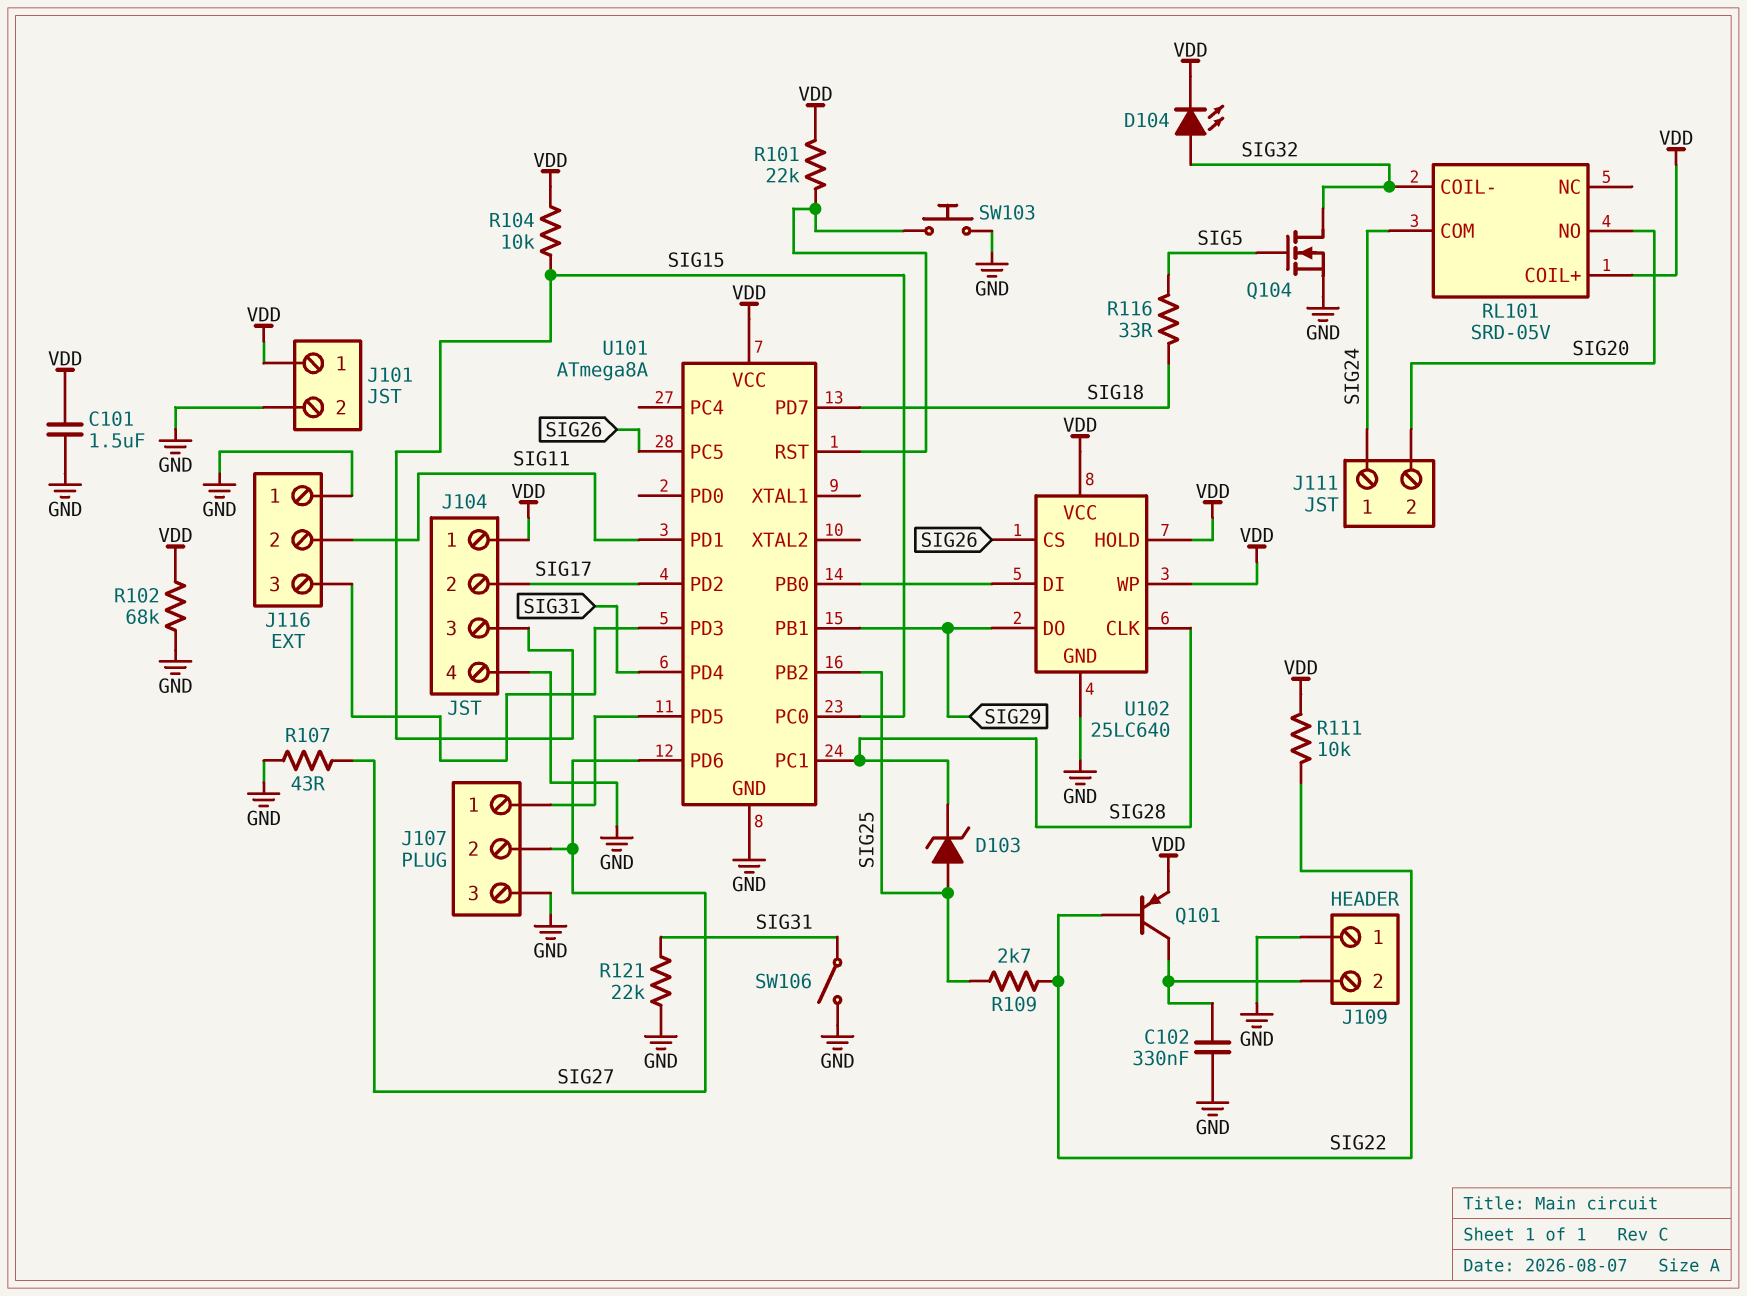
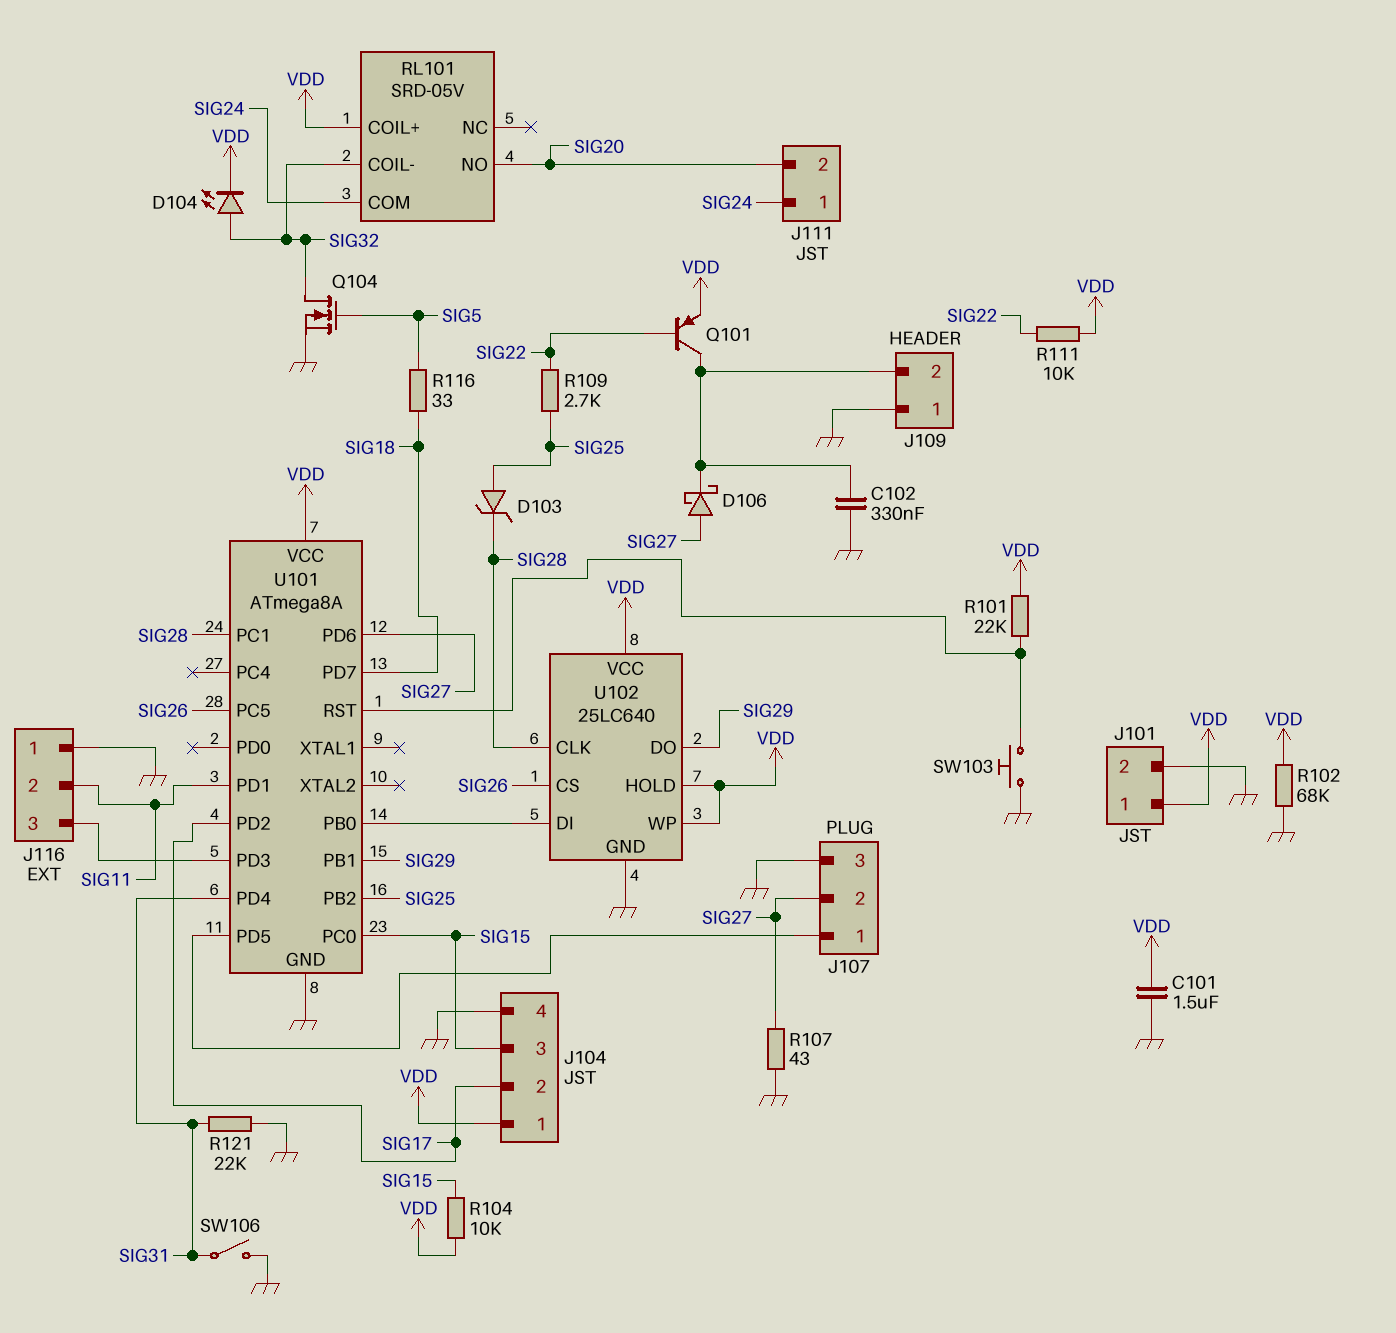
D106: none -> schottky (A SIG27, K J109/2)

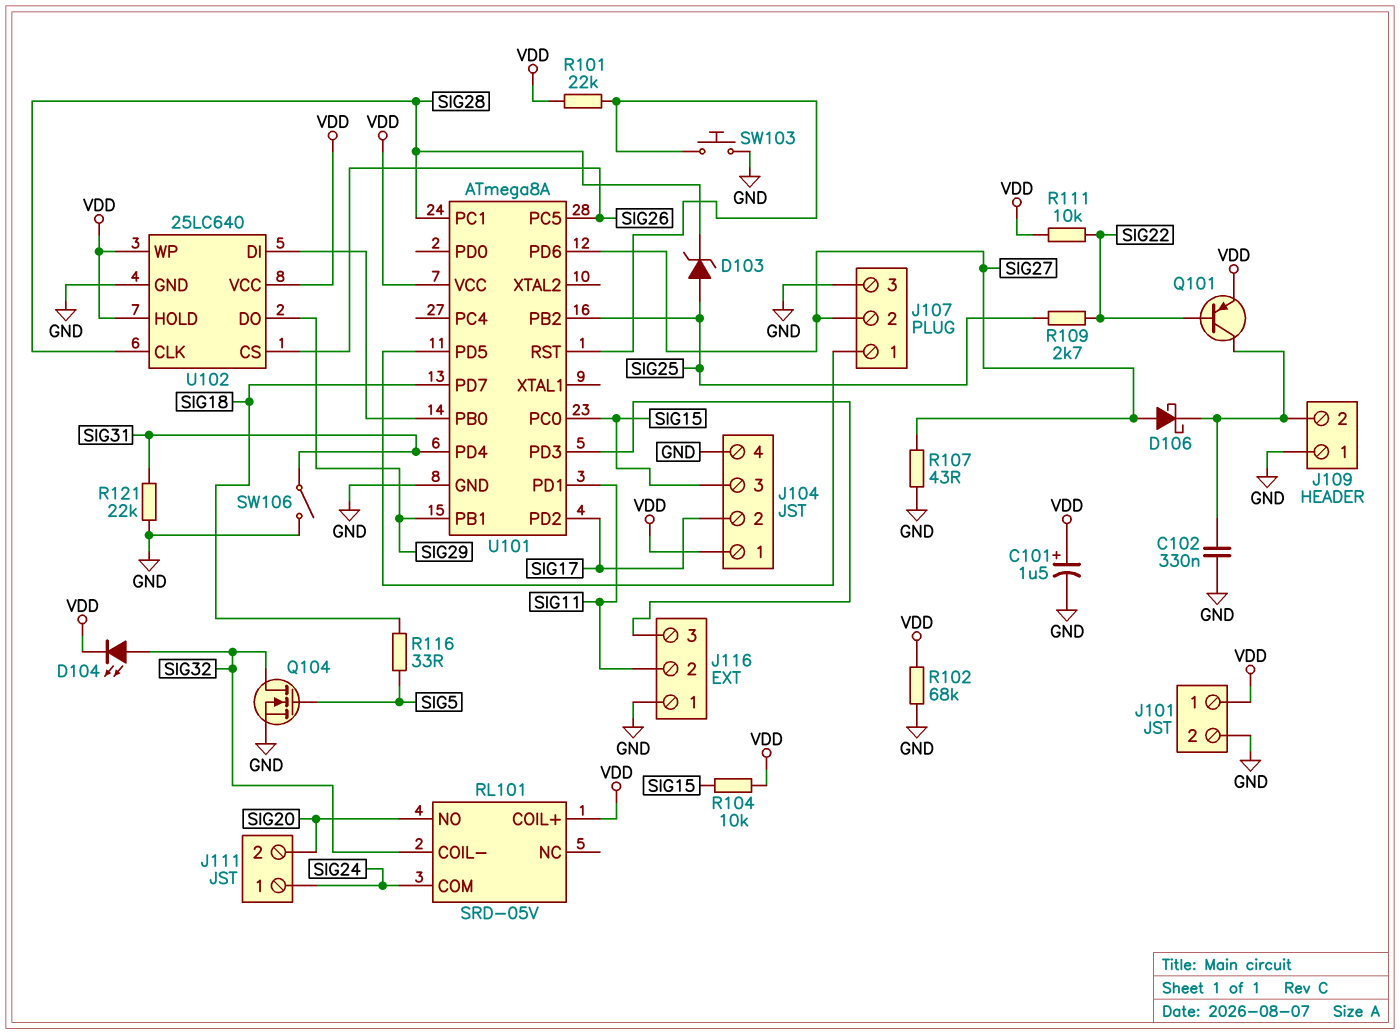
C101: 1.5uF (GND, VDD) -> 1.5uF (plus VDD, minus GND)

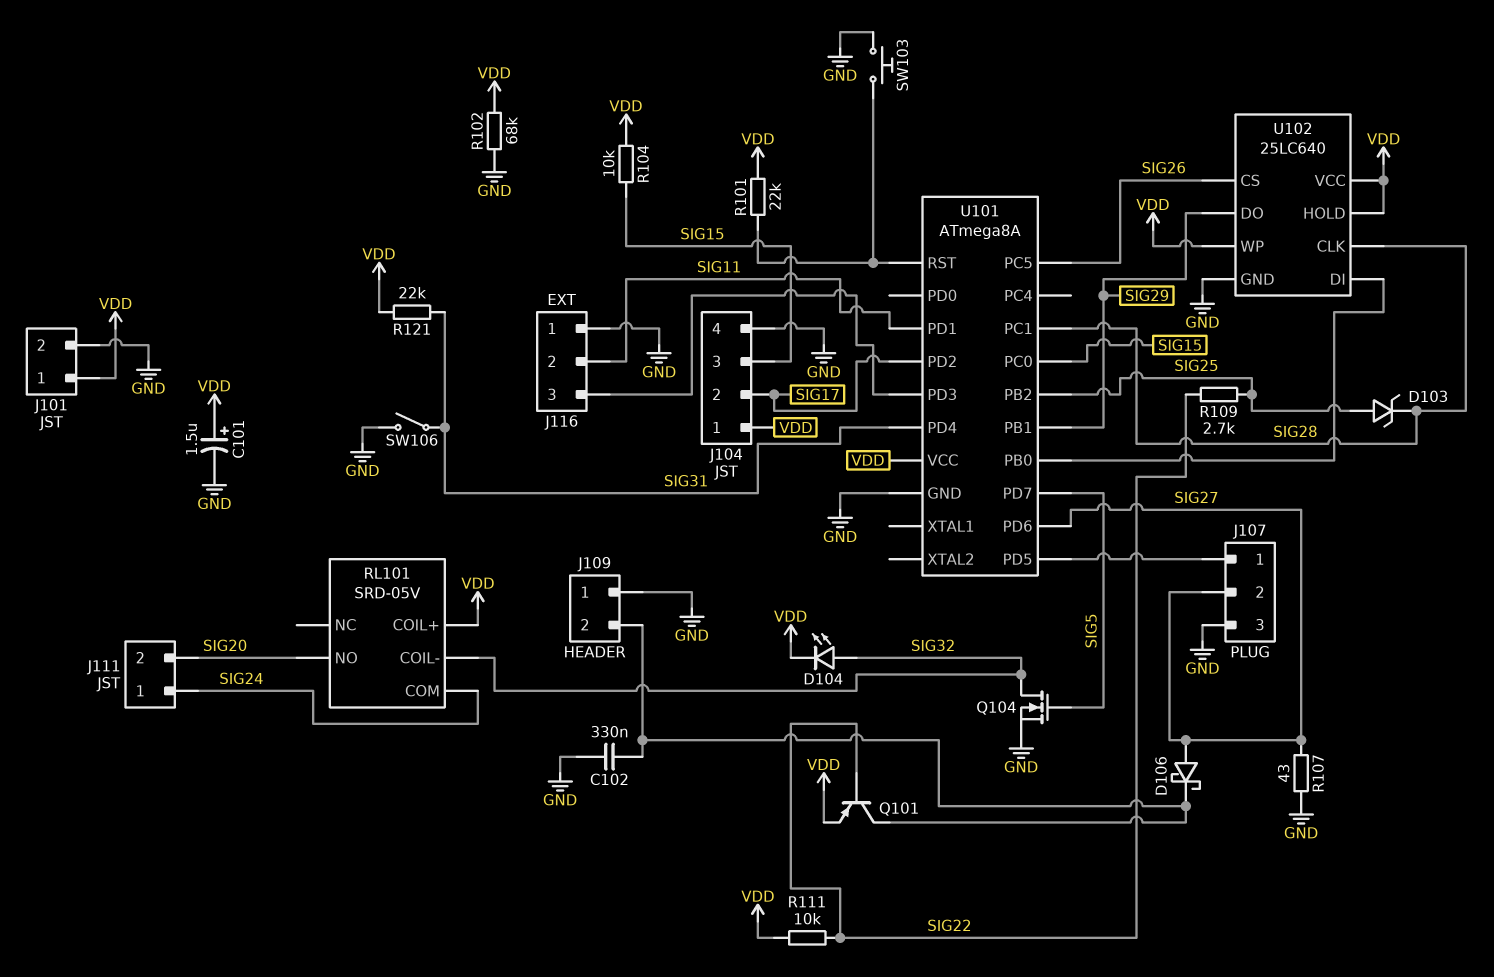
R116: 33 (SIG5, SIG18) -> none
R121: 22k (GND, SIG31) -> 22k (SIG31, VDD)
U101 pin PD7: SIG18 -> SIG5

